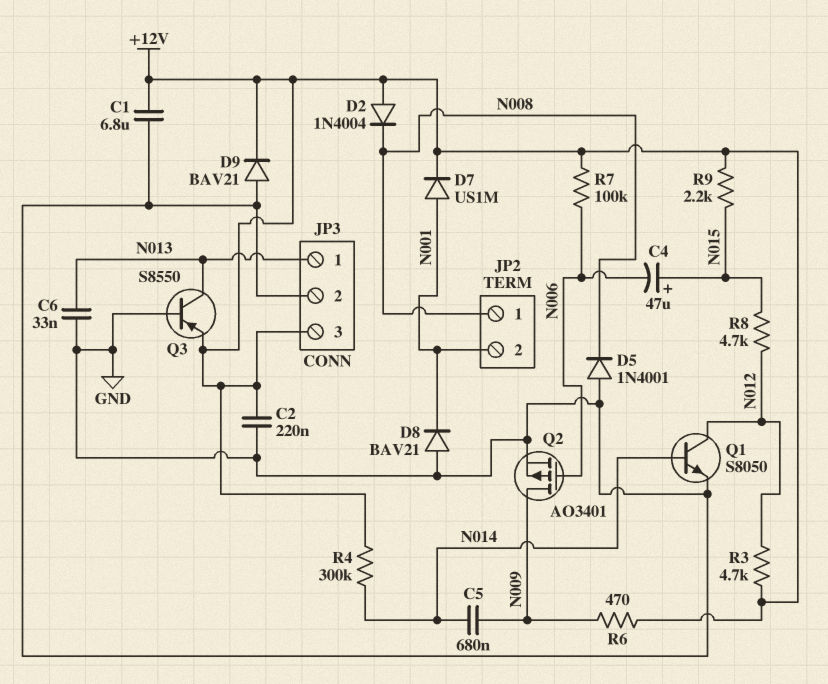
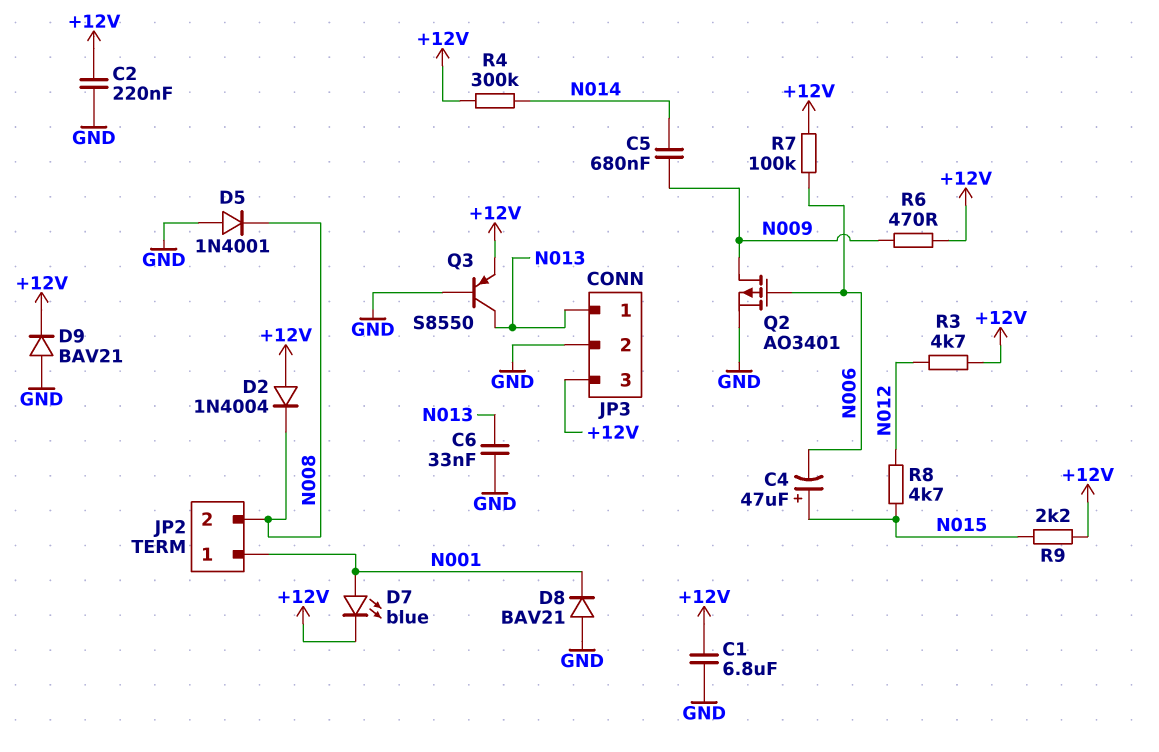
D7: diode US1M (A N001, K +12V) -> LED blue (A N001, K +12V)
JP2 pin 1: N008 -> N001
JP2 pin 2: N001 -> N008
Q1: NPN S8050 (B N014, C N012, E GND) -> none

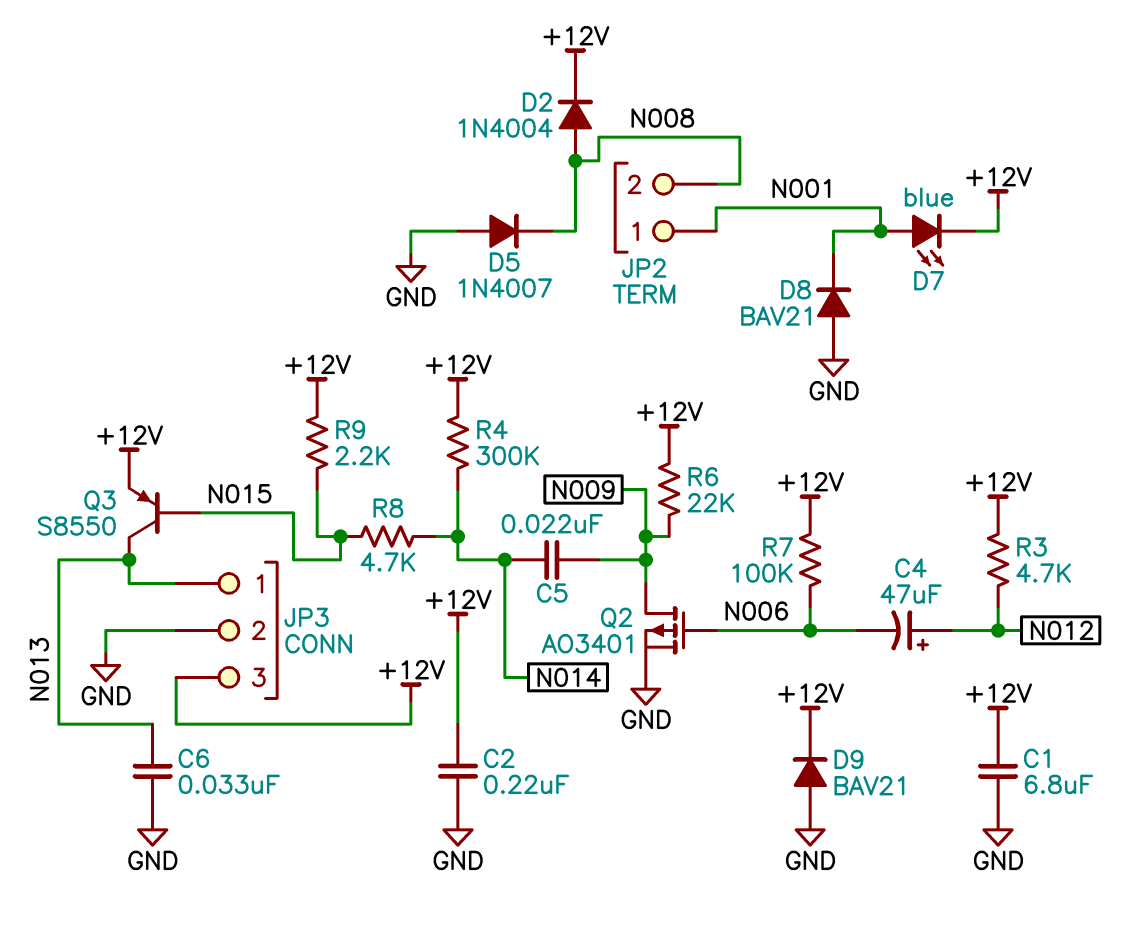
C4: 47uF (plus N015, minus N006) -> 47uF (plus N012, minus N006)
C5: 680nF (N009, N014) -> 22nF (N009, N014)
D2: diode 1N4004 (A +12V, K N008) -> diode 1N4004 (A N008, K +12V)
D5: diode 1N4001 (A GND, K N008) -> diode 1N4007 (A GND, K N008)
Q3: PNP S8550 (B GND, C N013, E +12V) -> PNP S8550 (B N015, C N013, E +12V)
R6: 470 (+12V, N009) -> 22k (+12V, N009)
R8: 4.7k (N012, N015) -> 4.7k (N014, N015)

